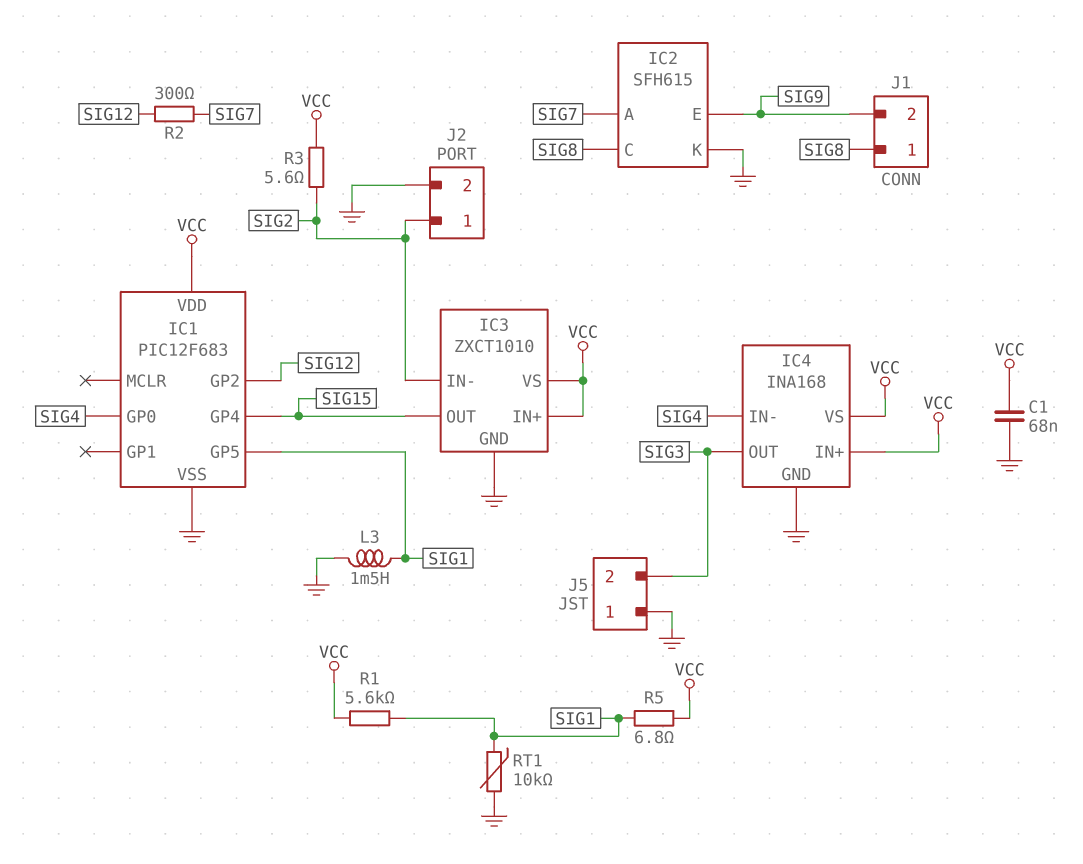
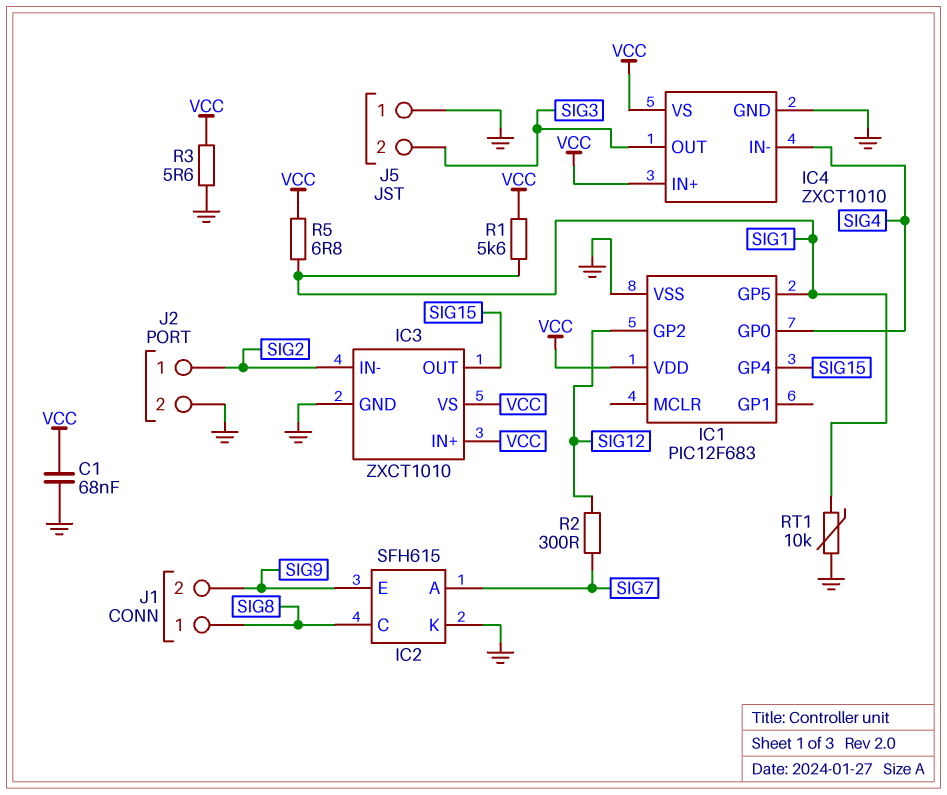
IC4: INA168 -> ZXCT1010
L3: 1.5mH (GND, SIG1) -> none
R3: 5.6 (SIG2, VCC) -> 5.6 (GND, VCC)

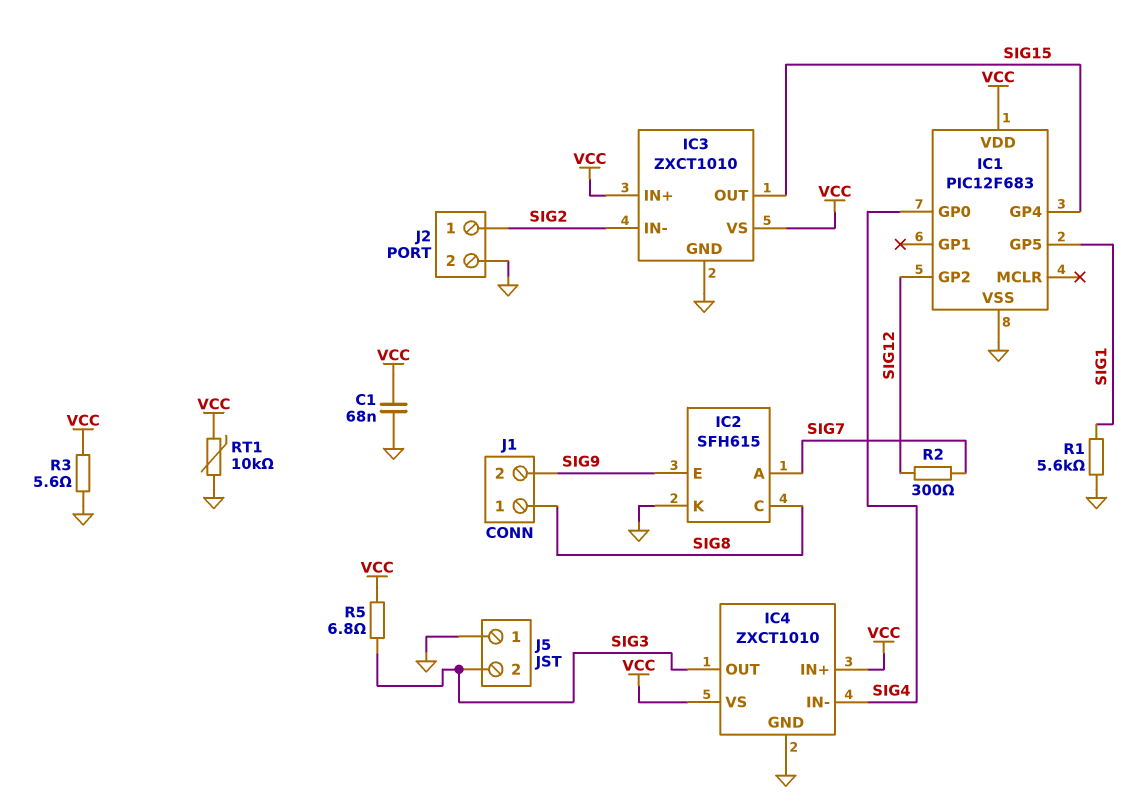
R1: 5.6k (SIG1, VCC) -> 5.6k (GND, SIG1)
R5: 6.8 (SIG1, VCC) -> 6.8 (SIG3, VCC)
RT1: 10k (GND, SIG1) -> 10k (GND, VCC)

